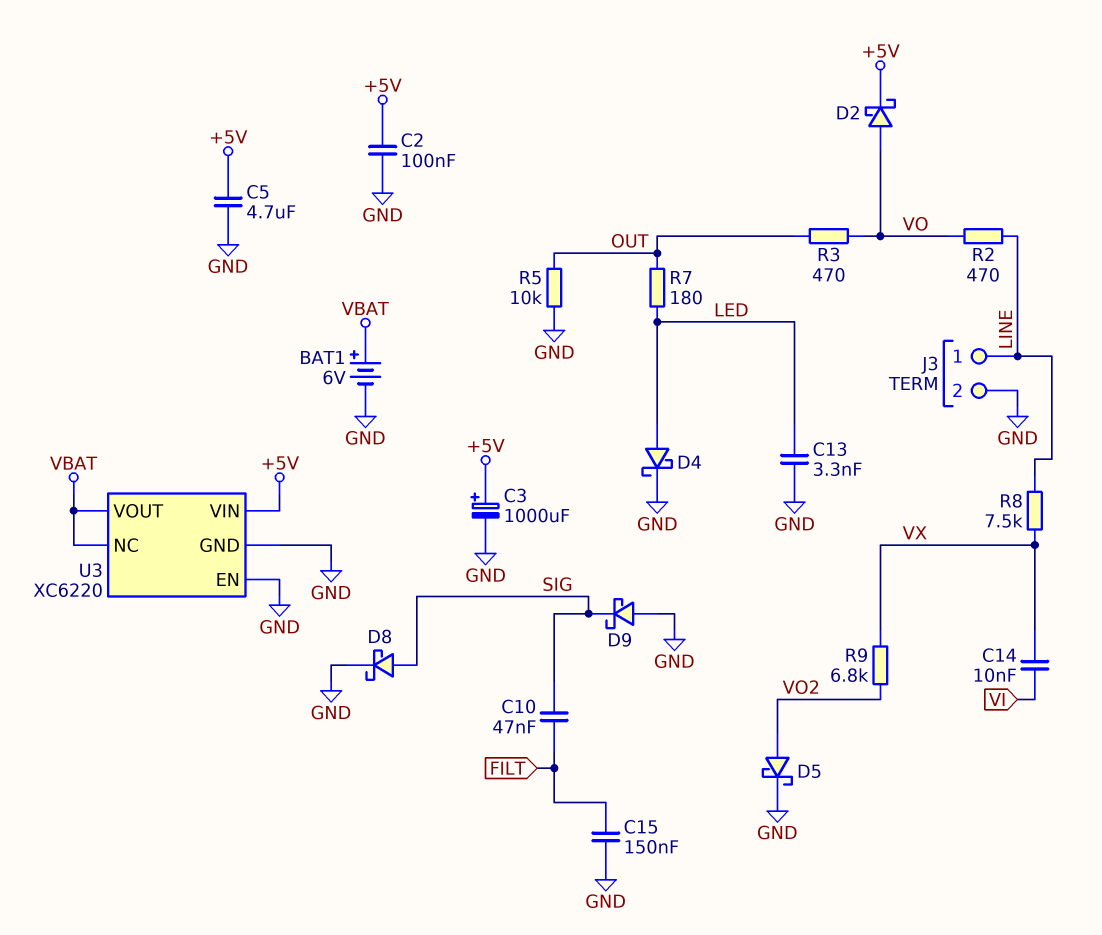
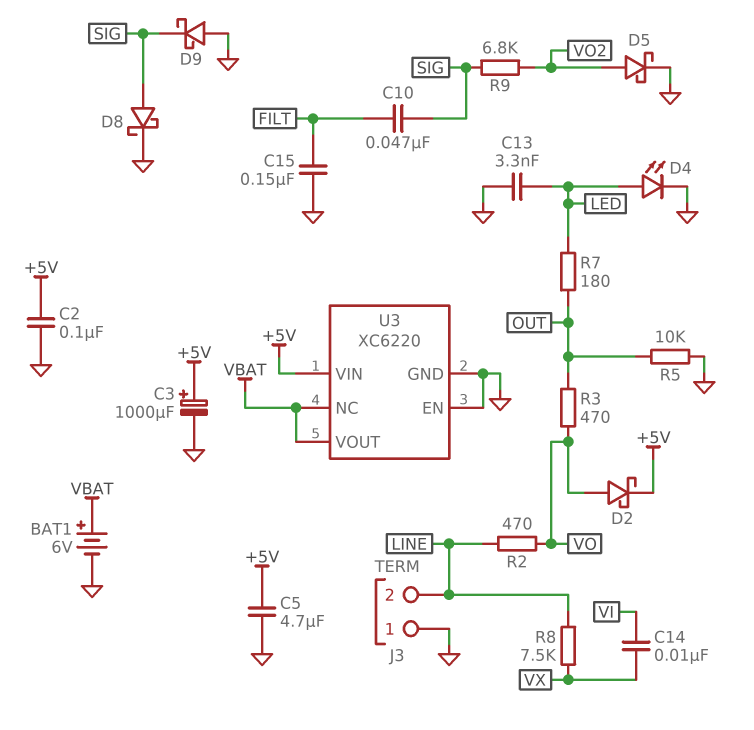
D4: schottky (A LED, K GND) -> LED (A LED, K GND)
J3 pin 1: LINE -> GND
J3 pin 2: GND -> LINE
R9: 6.8k (VO2, VX) -> 6.8k (SIG, VO2)

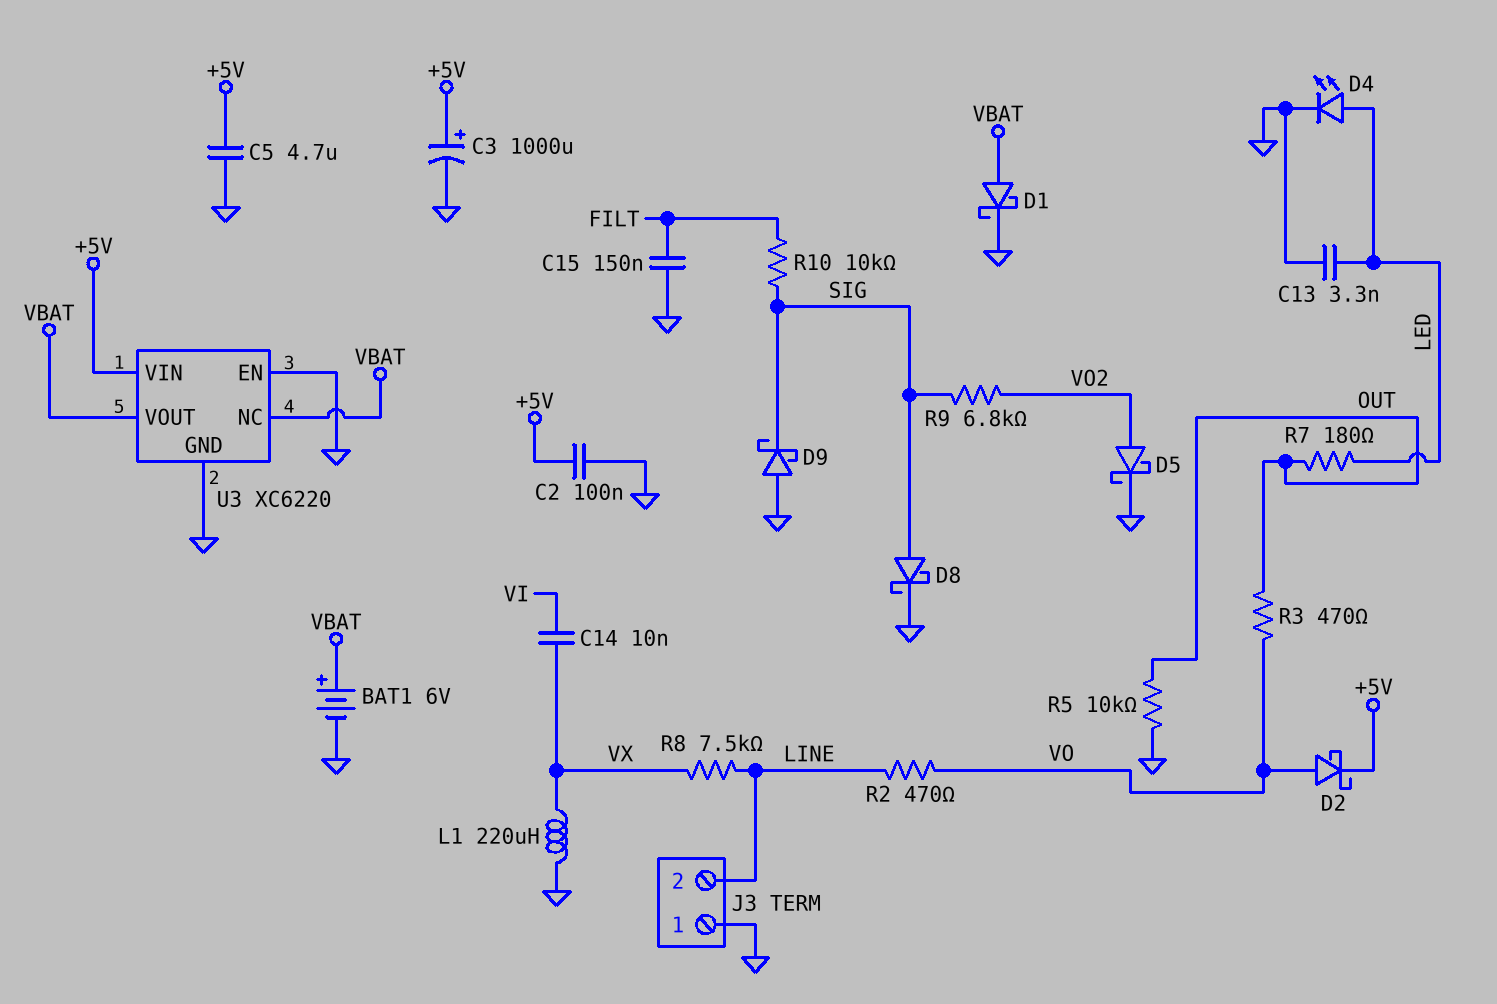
C10: 47nF (FILT, SIG) -> none
D1: none -> schottky (A VBAT, K GND)
L1: none -> 220uH (GND, VX)
R10: none -> 10k (FILT, SIG)

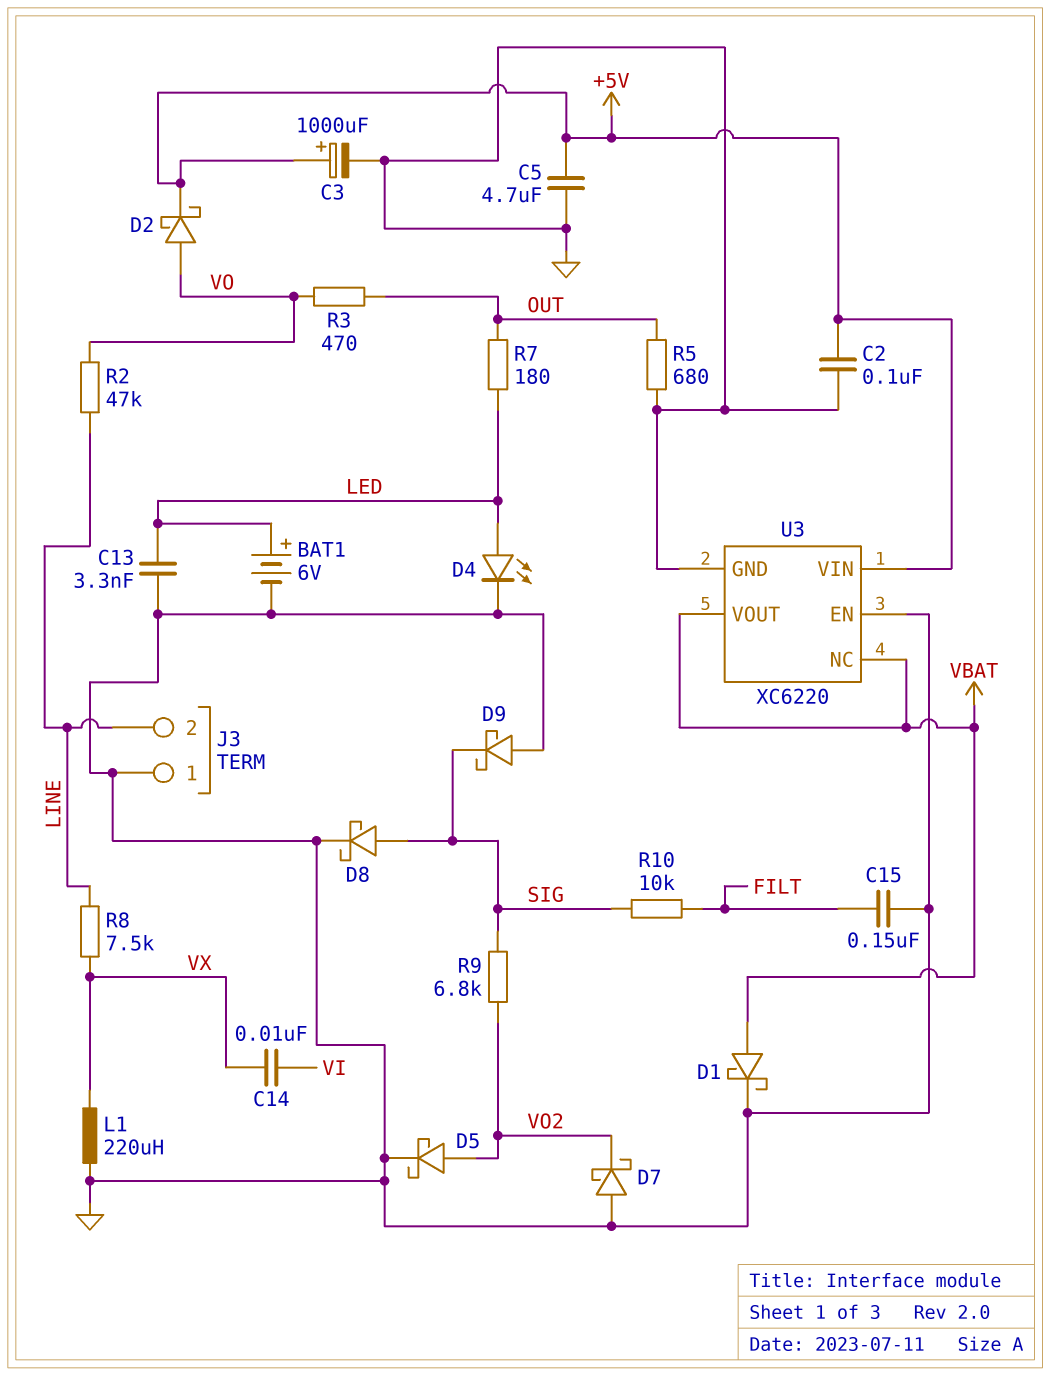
BAT1: 6V (plus VBAT, minus GND) -> 6V (plus LED, minus GND)
D7: none -> schottky (A GND, K VO2)
R2: 470 (LINE, VO) -> 47k (LINE, VO)
R5: 10k (GND, OUT) -> 680 (GND, OUT)

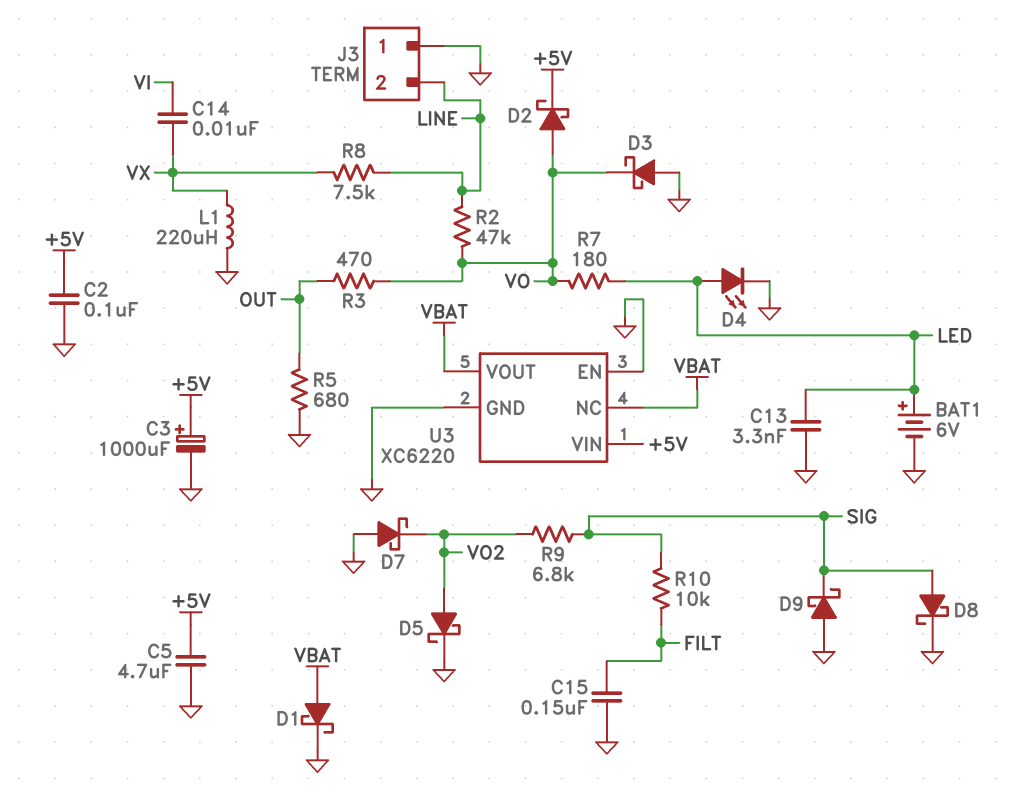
D3: none -> schottky (A GND, K VO)
R7: 180 (LED, OUT) -> 180 (LED, VO)

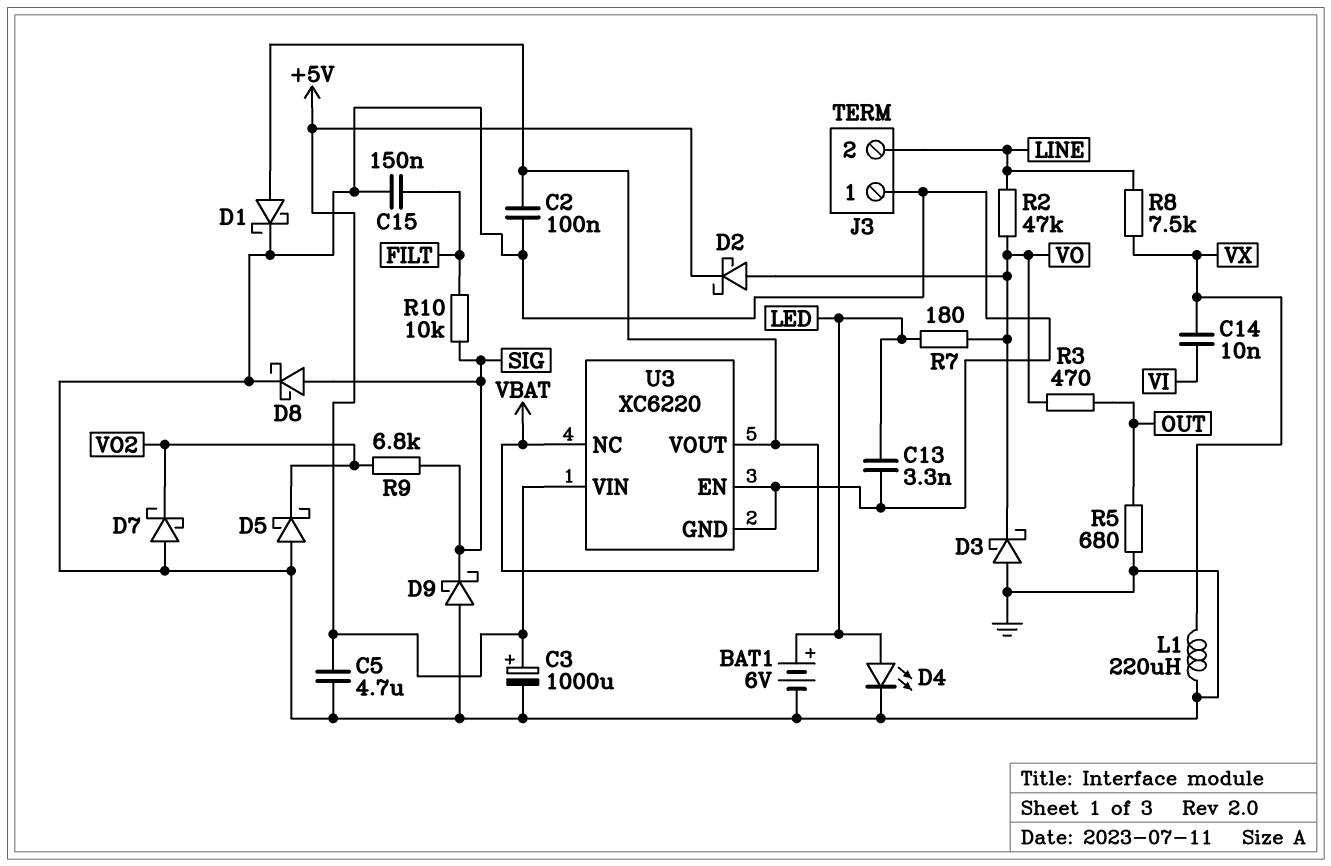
C2: 100nF (+5V, GND) -> 100nF (GND, VBAT)
D5: schottky (A VO2, K GND) -> schottky (A GND, K VO2)

